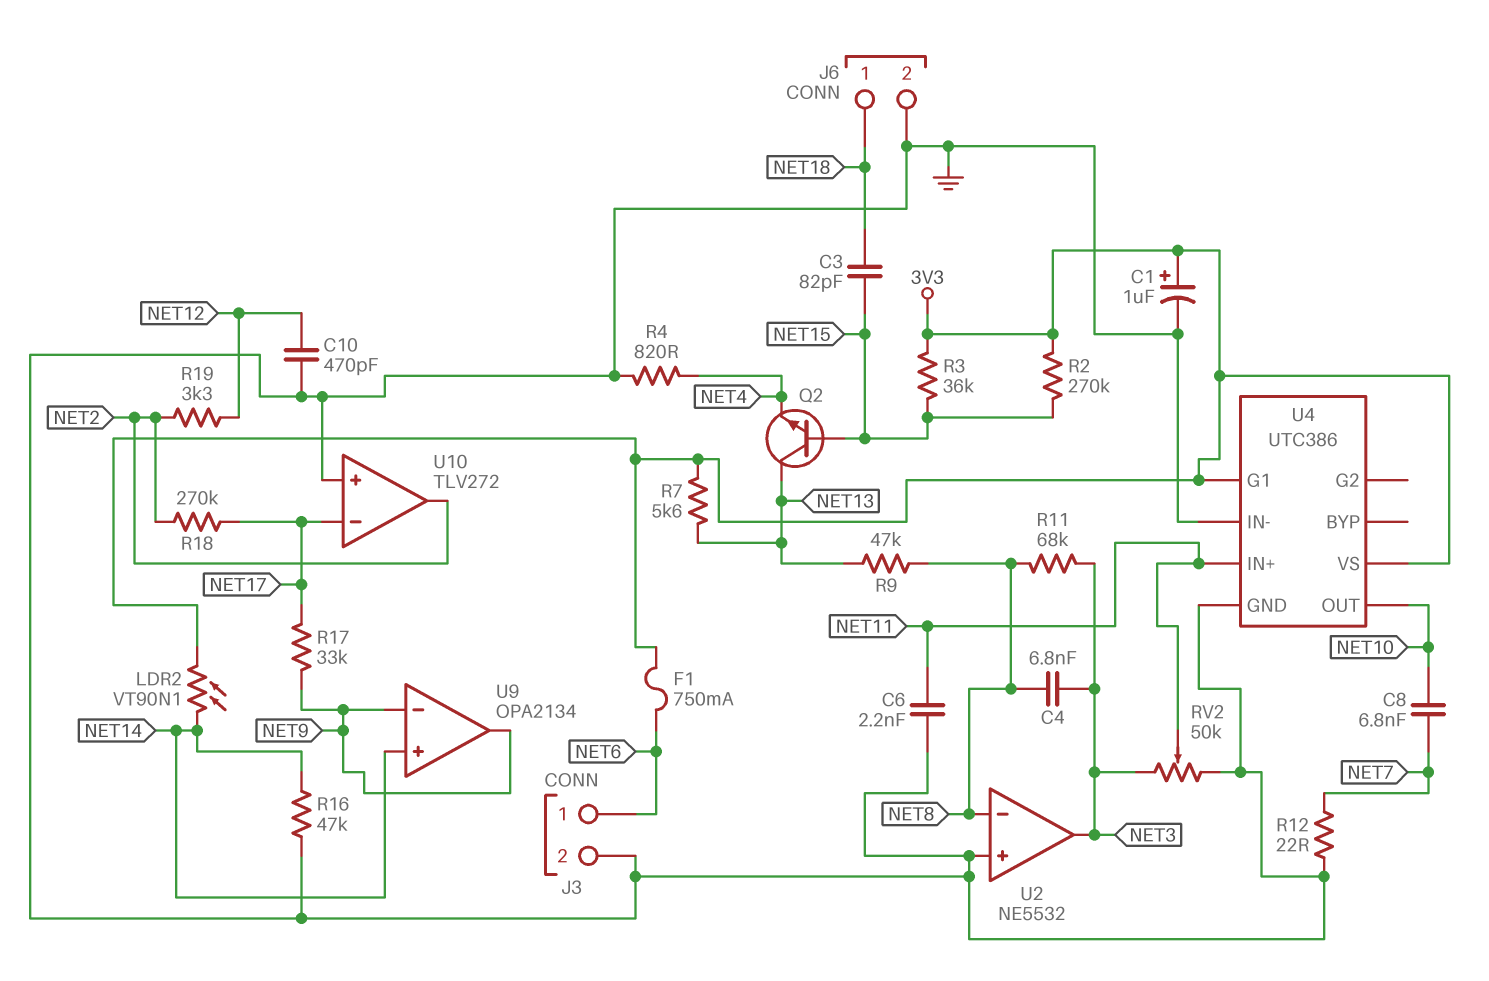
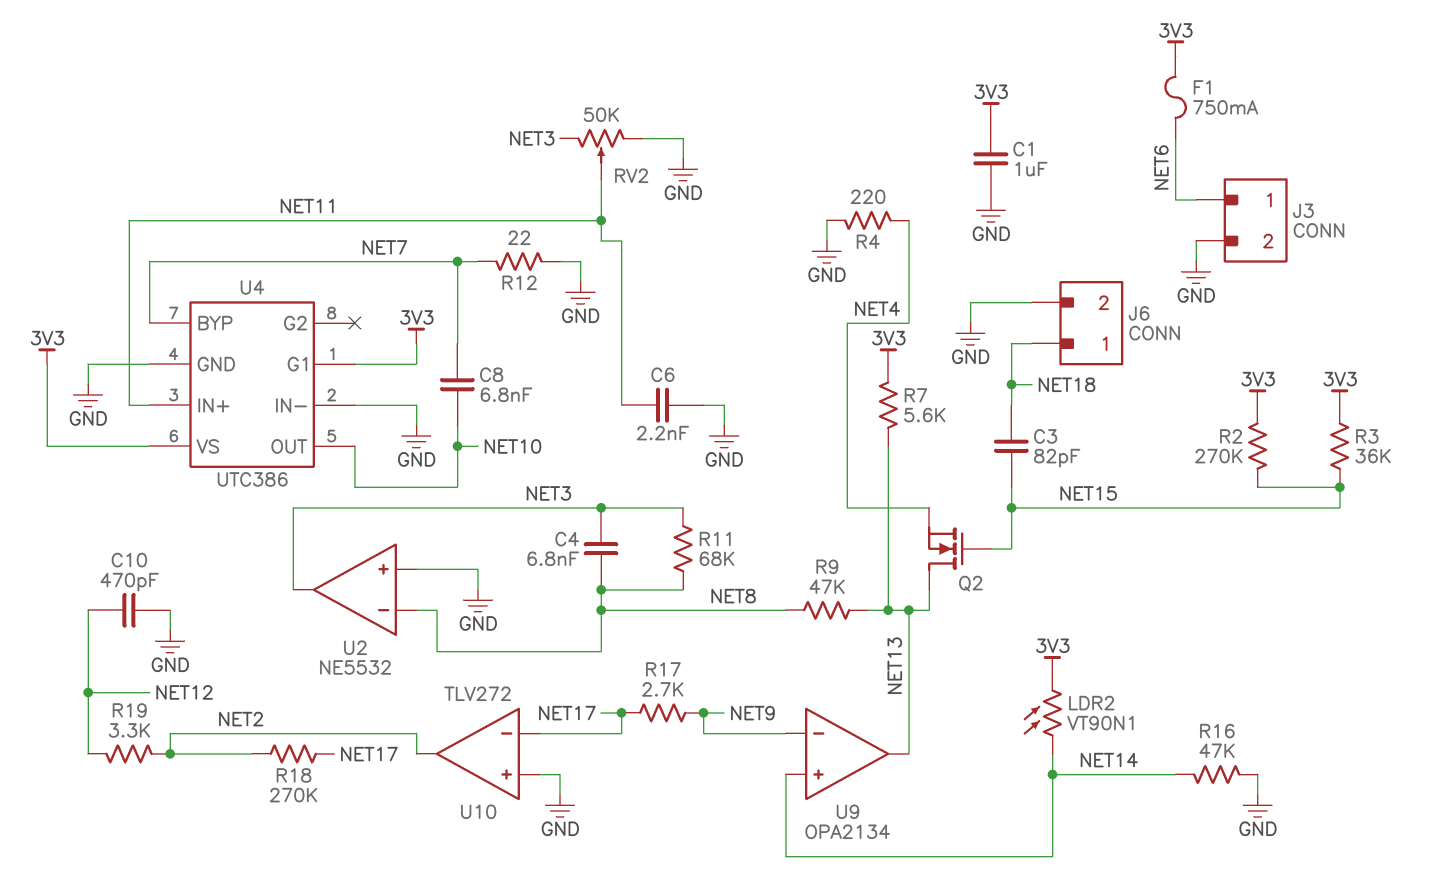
C1: 1uF (plus 3V3, minus GND) -> 1uF (3V3, GND)
Q2: NPN (B NET15, C NET13, E NET4) -> NMOS (G NET15, D NET13, S NET4)
R4: 820 (GND, NET4) -> 220 (GND, NET4)
R17: 33k (NET9, NET17) -> 2.7k (NET9, NET17)
U4 pin BYP: none -> NET7
U9 pin out: NET9 -> NET13

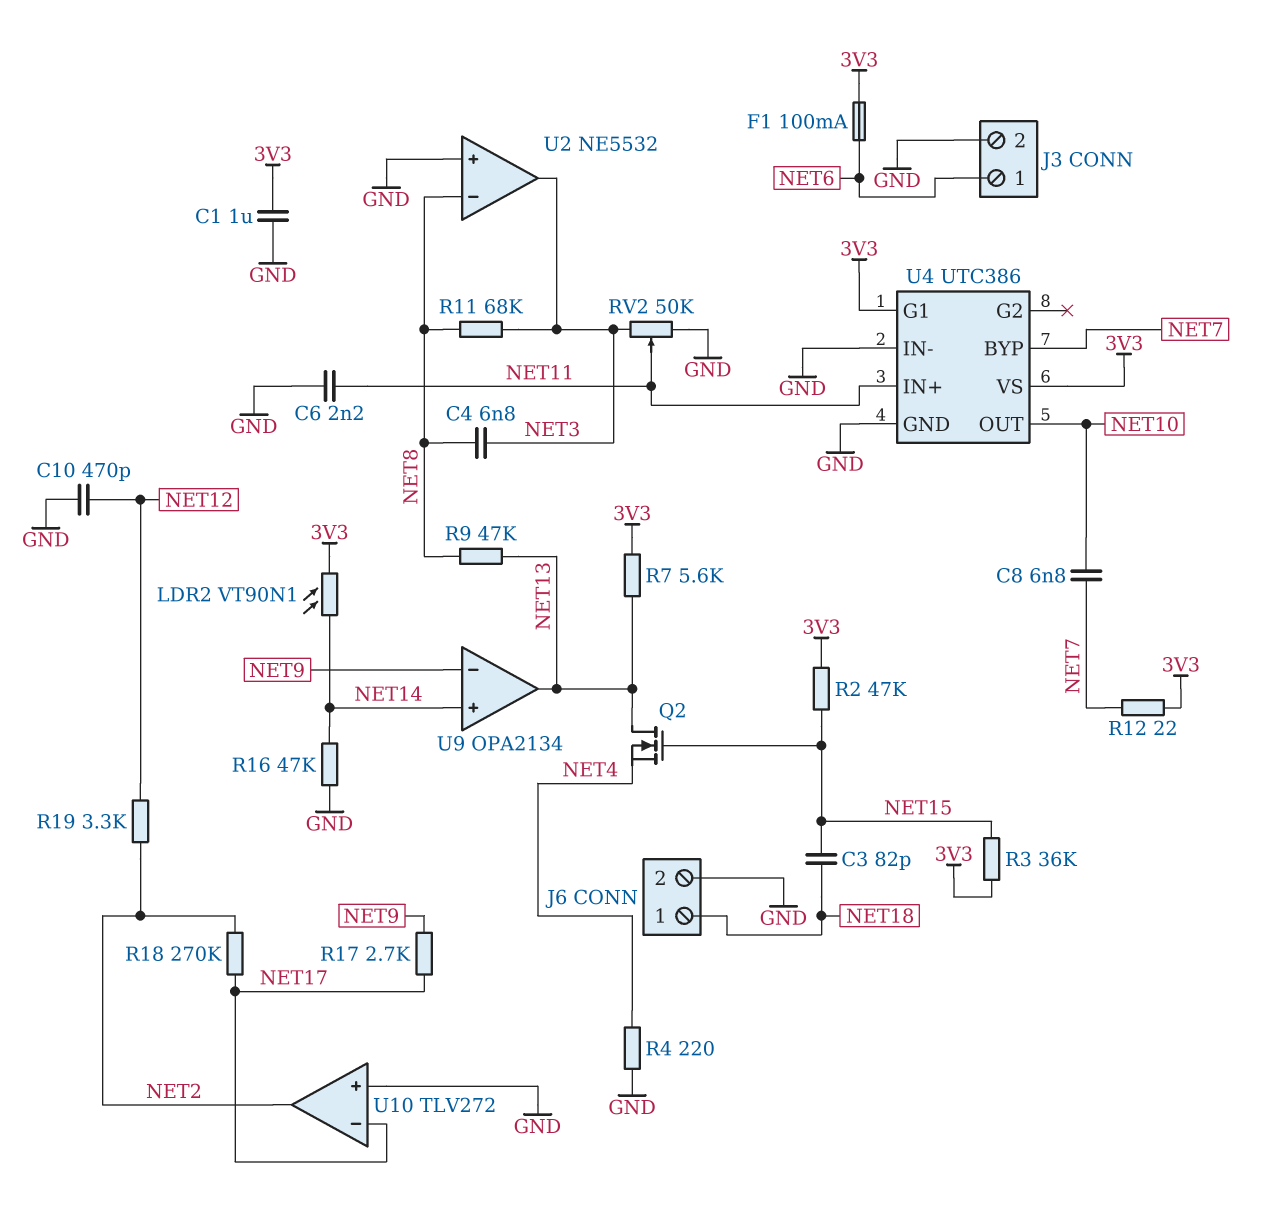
F1: 750mA (3V3, NET6) -> 100mA (3V3, NET6)
R2: 270k (3V3, NET15) -> 47k (3V3, NET15)
R12: 22 (GND, NET7) -> 22 (3V3, NET7)

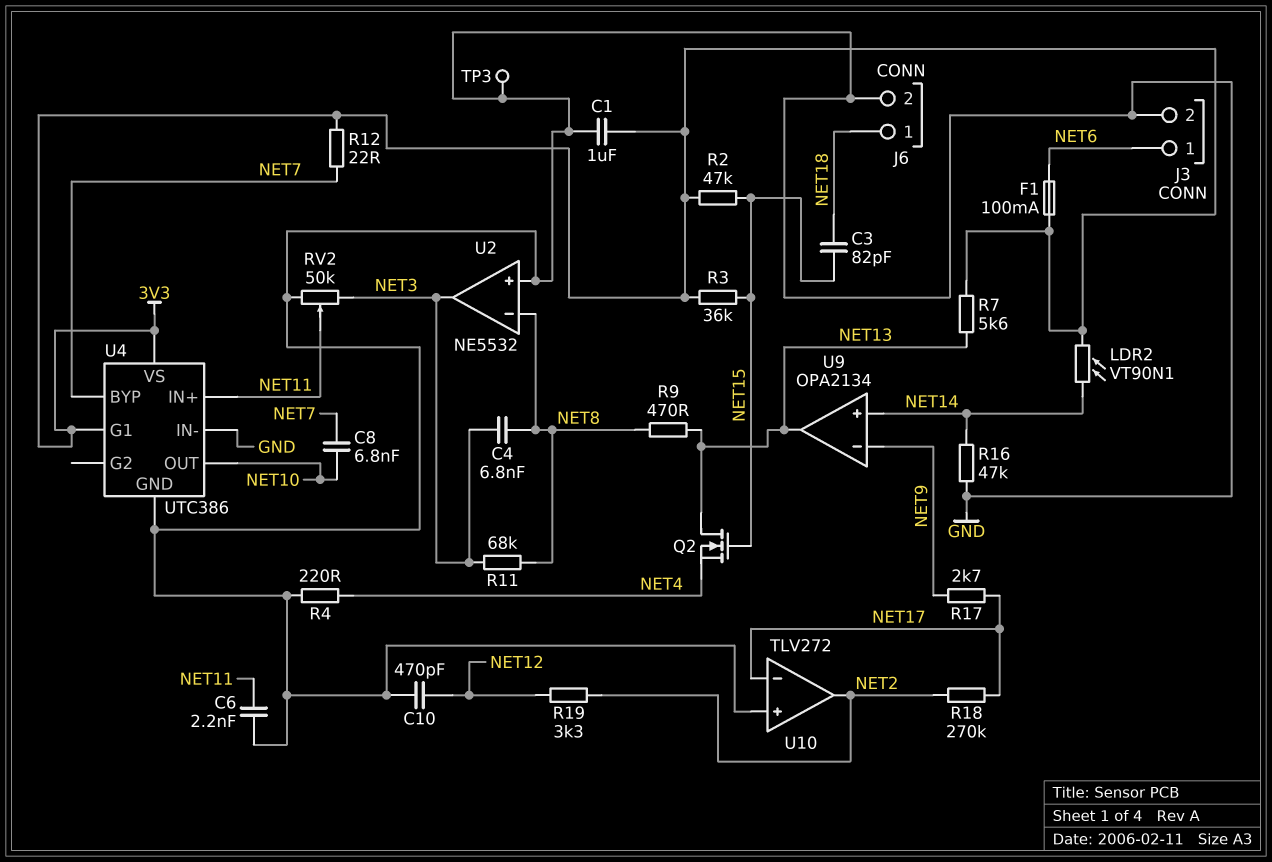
R9: 47k (NET8, NET13) -> 470 (NET8, NET13)
TP3: none -> test point (GND)

